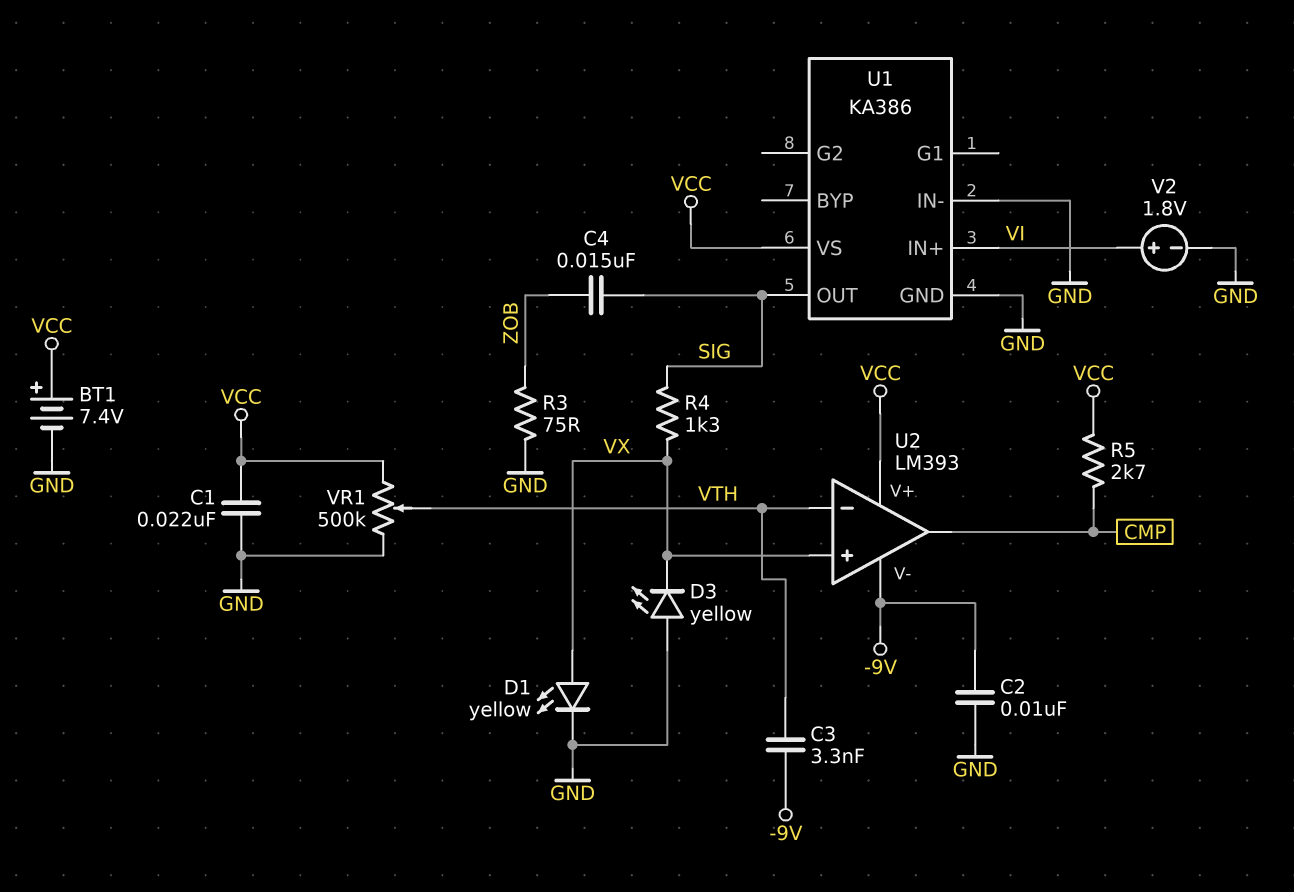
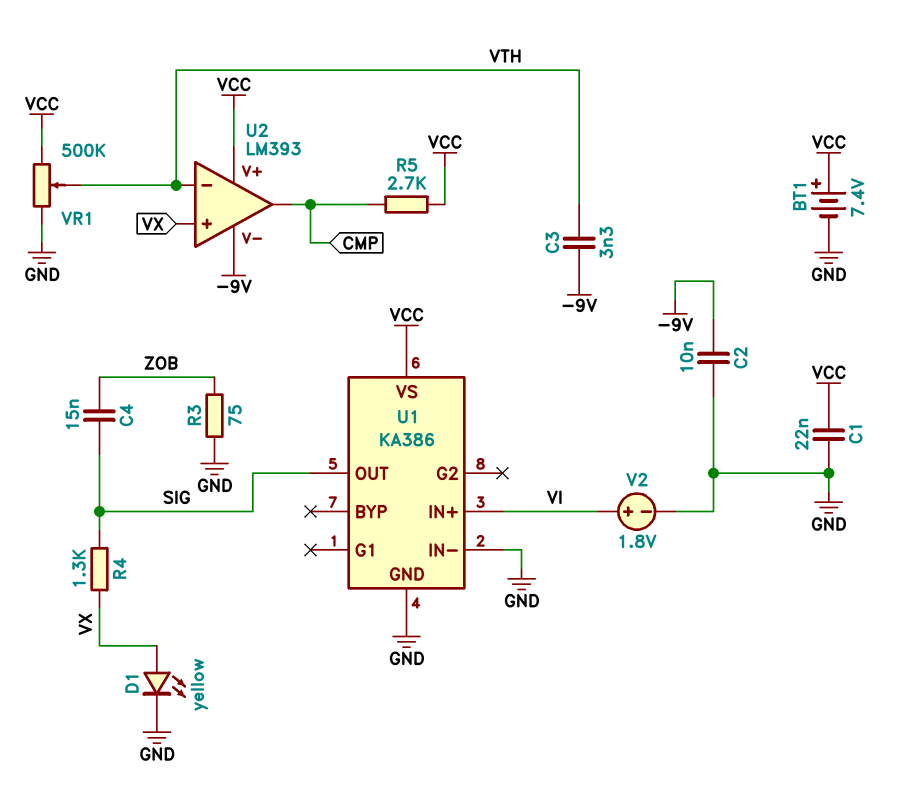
D3: LED yellow (A GND, K VX) -> none

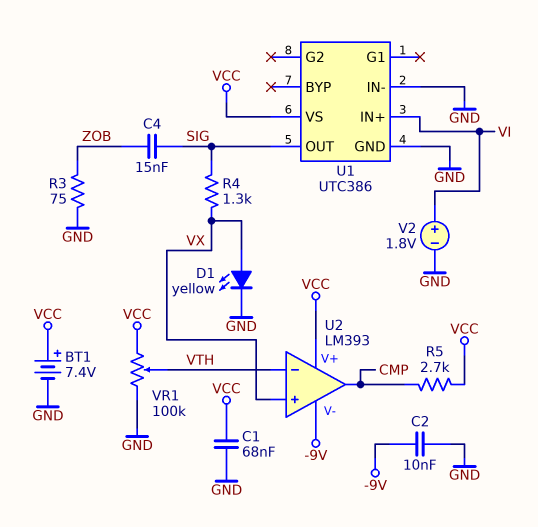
C1: 22nF (GND, VCC) -> 68nF (GND, VCC)
C3: 3.3nF (-9V, VTH) -> none
U1: KA386 -> UTC386
VR1: 500k (GND, VCC, wiper VTH) -> 100k (GND, VCC, wiper VTH)

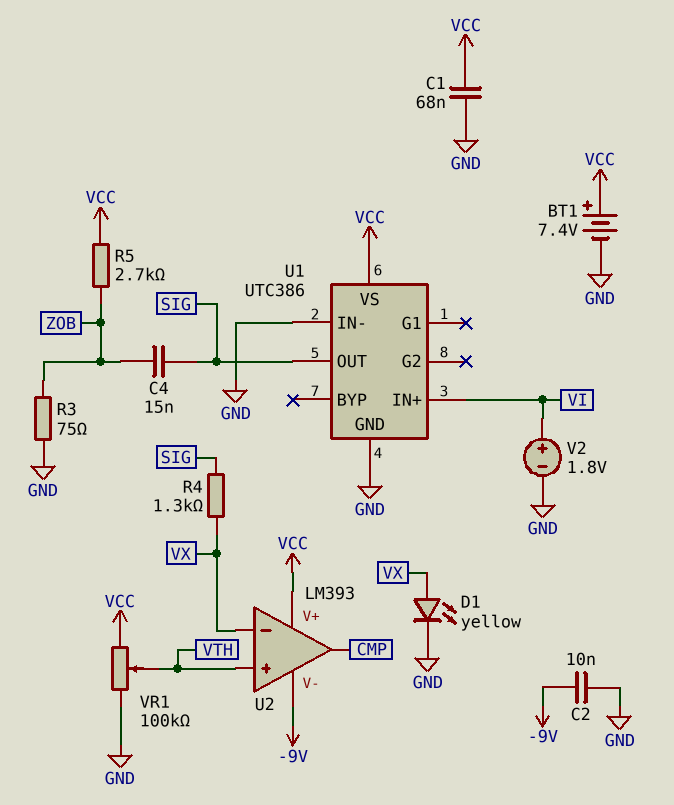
R5: 2.7k (CMP, VCC) -> 2.7k (VCC, ZOB)
U2 pin in+: VX -> VTH
U2 pin in-: VTH -> VX

